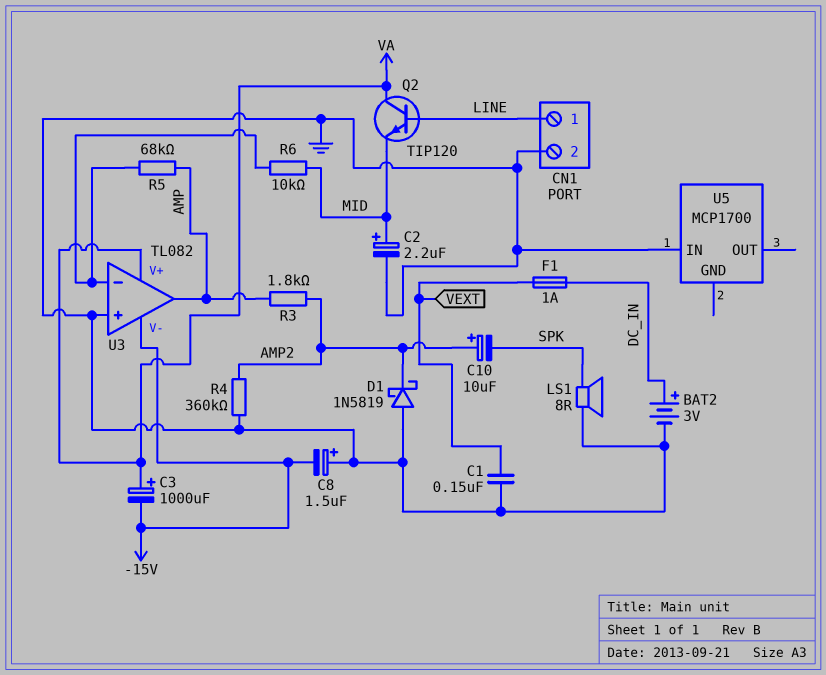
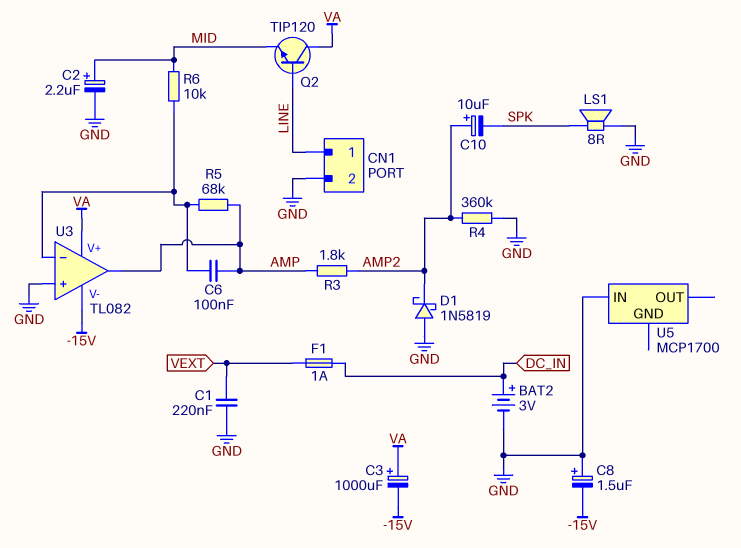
C1: 150nF (GND, VEXT) -> 220nF (GND, VEXT)
C6: none -> 100nF (AMP, U3/in-)

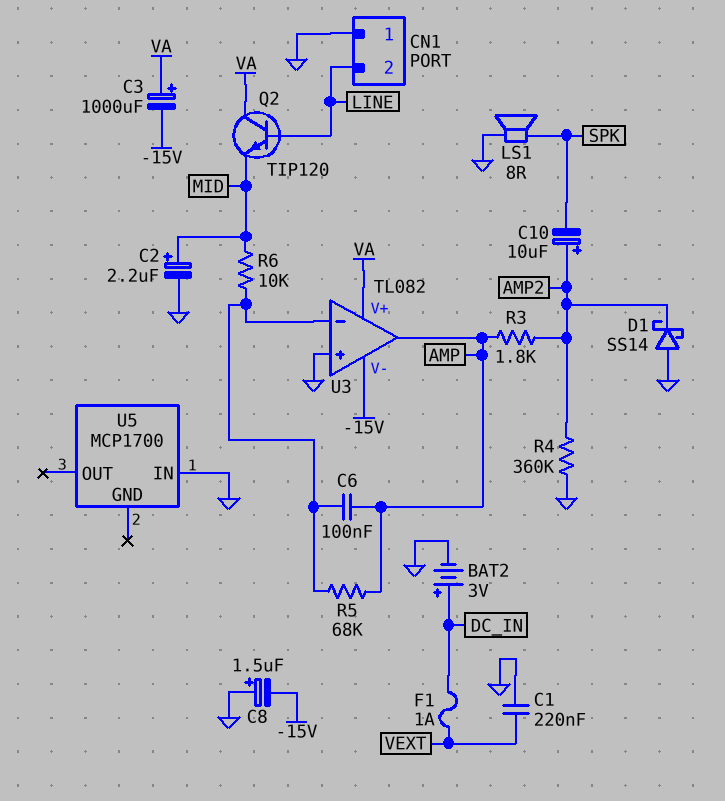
CN1 pin 1: LINE -> GND
CN1 pin 2: GND -> LINE
D1: schottky 1N5819 (A GND, K AMP2) -> schottky SS14 (A GND, K AMP2)

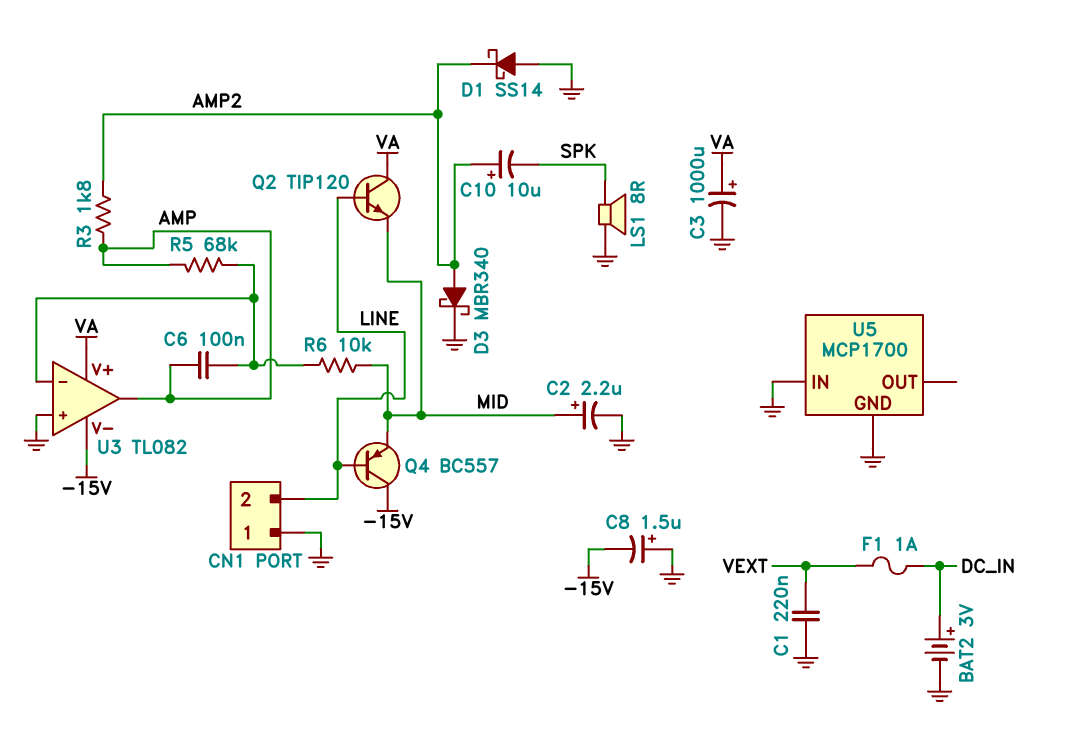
C3: 1000uF (plus VA, minus -15V) -> 1000uF (plus VA, minus GND)
D3: none -> schottky MBR340 (A AMP2, K GND)
Q4: none -> PNP BC557 (B LINE, C -15V, E MID)
R4: 360k (AMP2, GND) -> none
U5 pin GND: none -> GND

